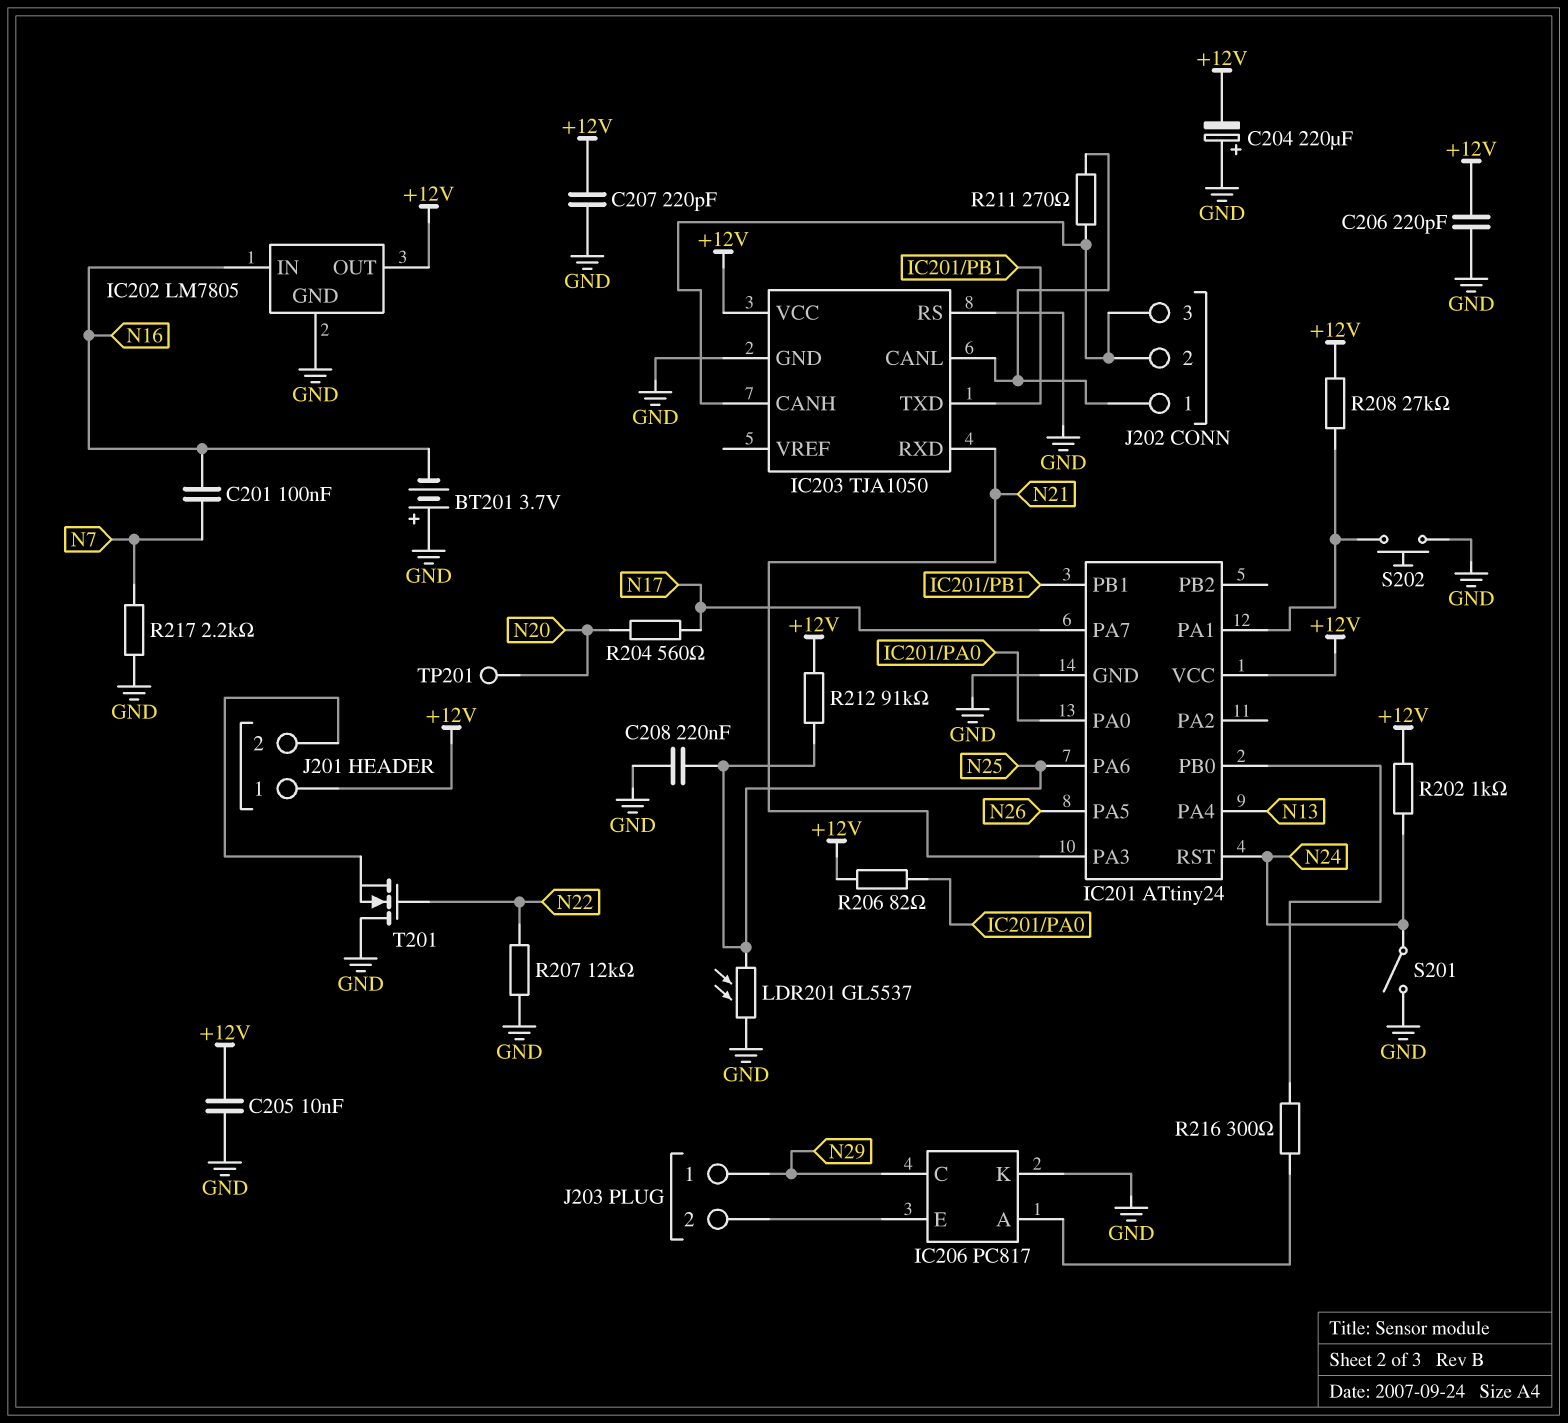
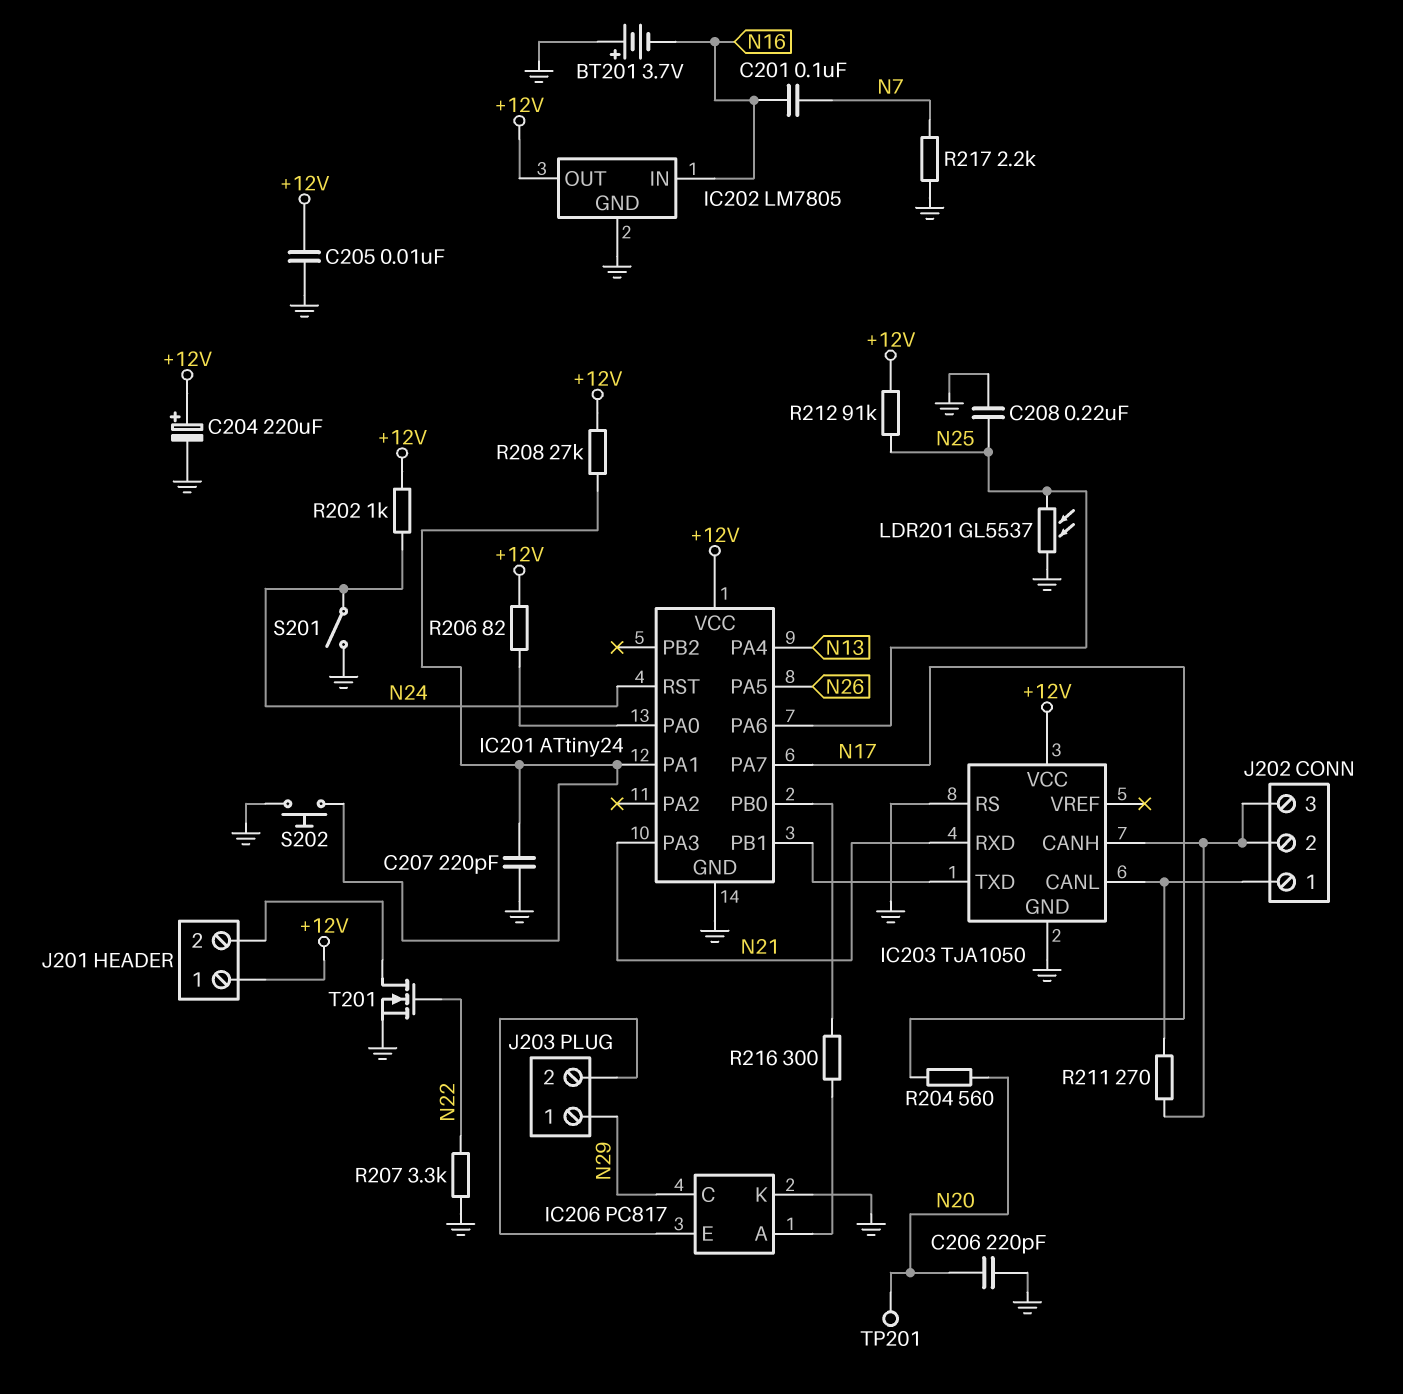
C204: 220uF (plus GND, minus +12V) -> 220uF (plus +12V, minus GND)
C206: 220pF (+12V, GND) -> 220pF (GND, N20)
C207: 220pF (+12V, GND) -> 220pF (GND, IC201/PA1)
R207: 12k (GND, N22) -> 3.3k (GND, N22)
T201: NMOS (G N22, D GND, S J201/2) -> NMOS (G N22, D J201/2, S GND)

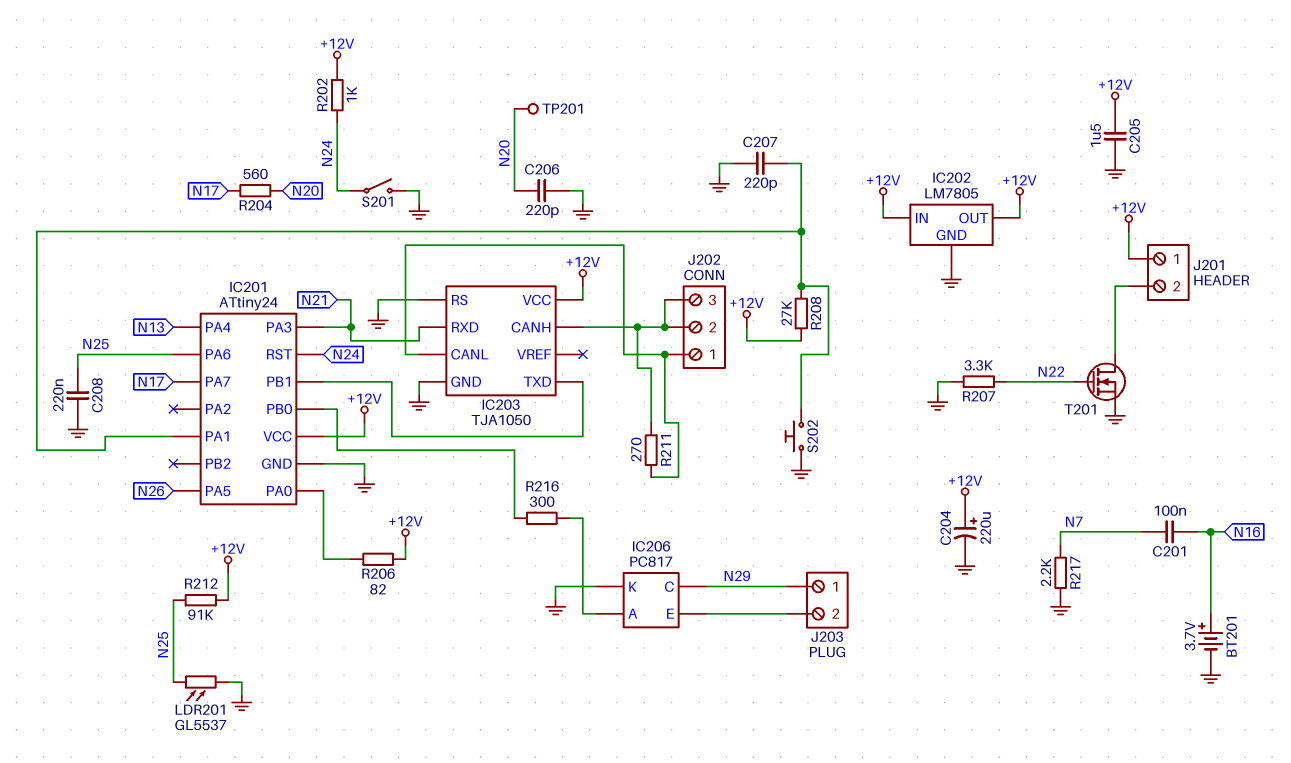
BT201: 3.7V (plus GND, minus N16) -> 3.7V (plus N16, minus GND)
C205: 10nF (+12V, GND) -> 1.5uF (+12V, GND)
IC202 pin IN: N16 -> +12V

